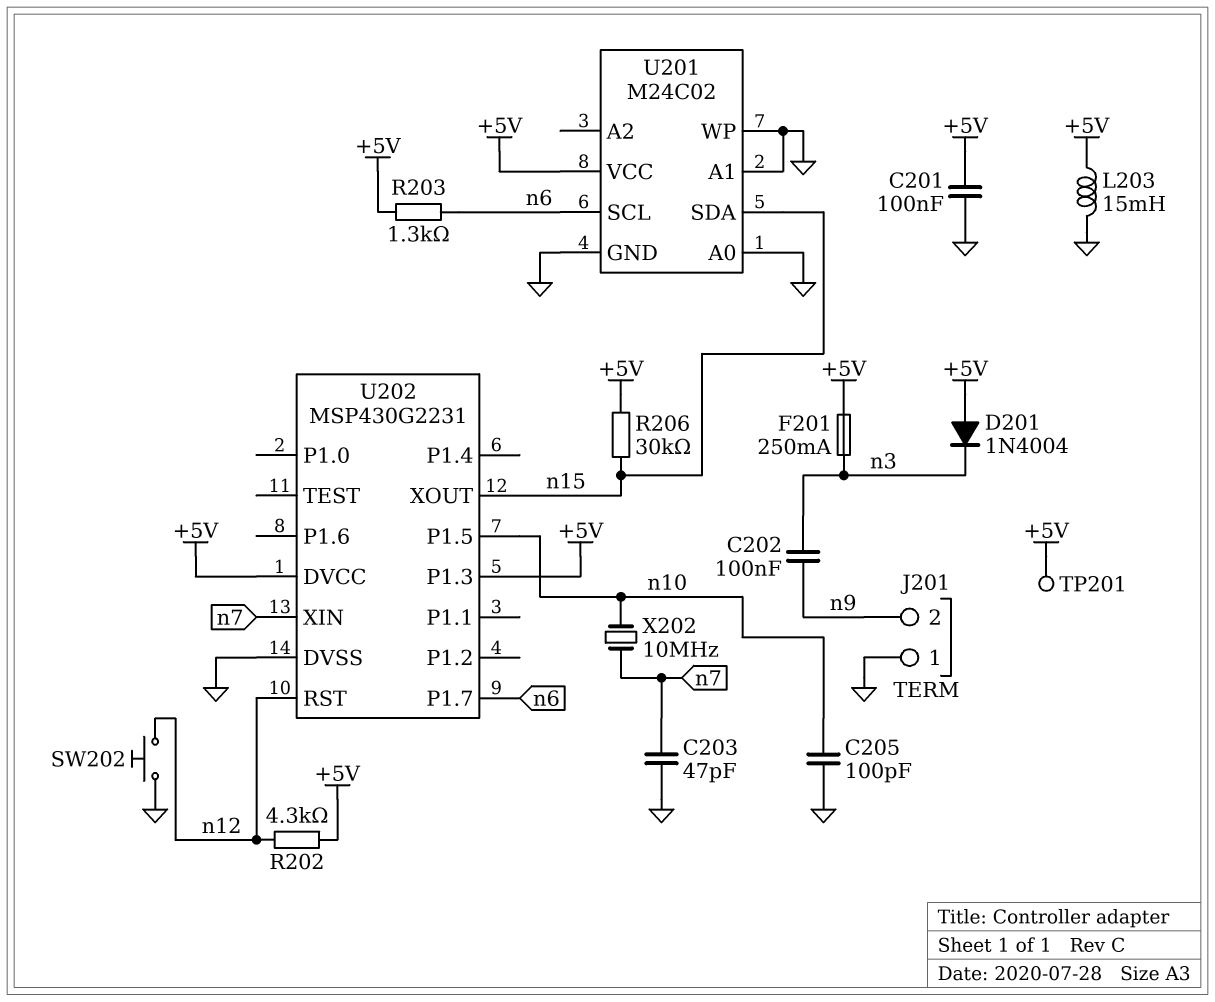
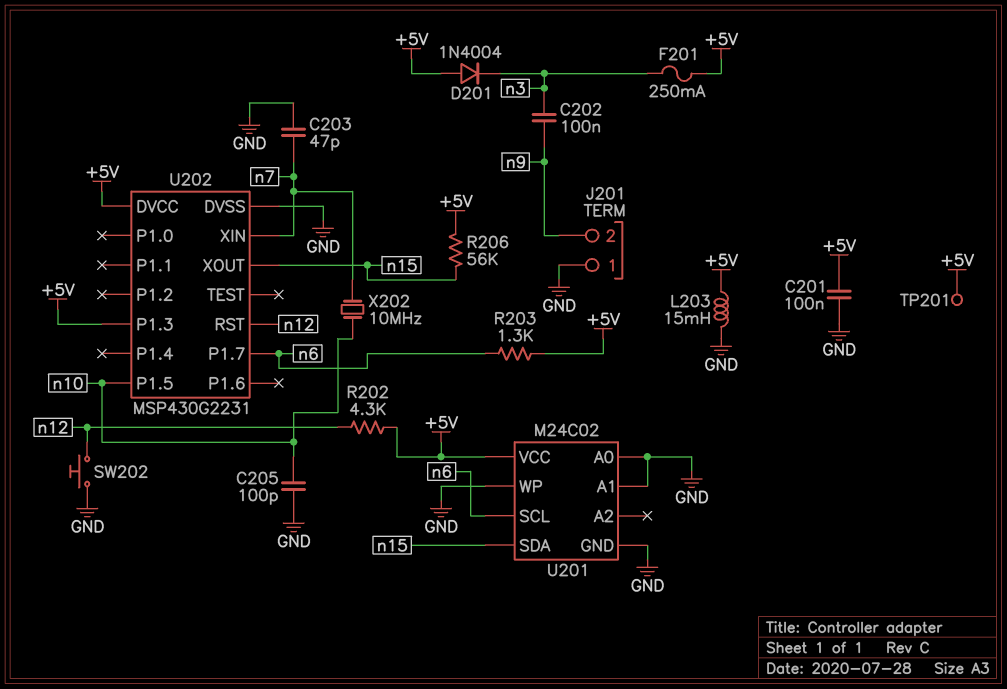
R206: 30k (+5V, n15) -> 56k (+5V, n15)

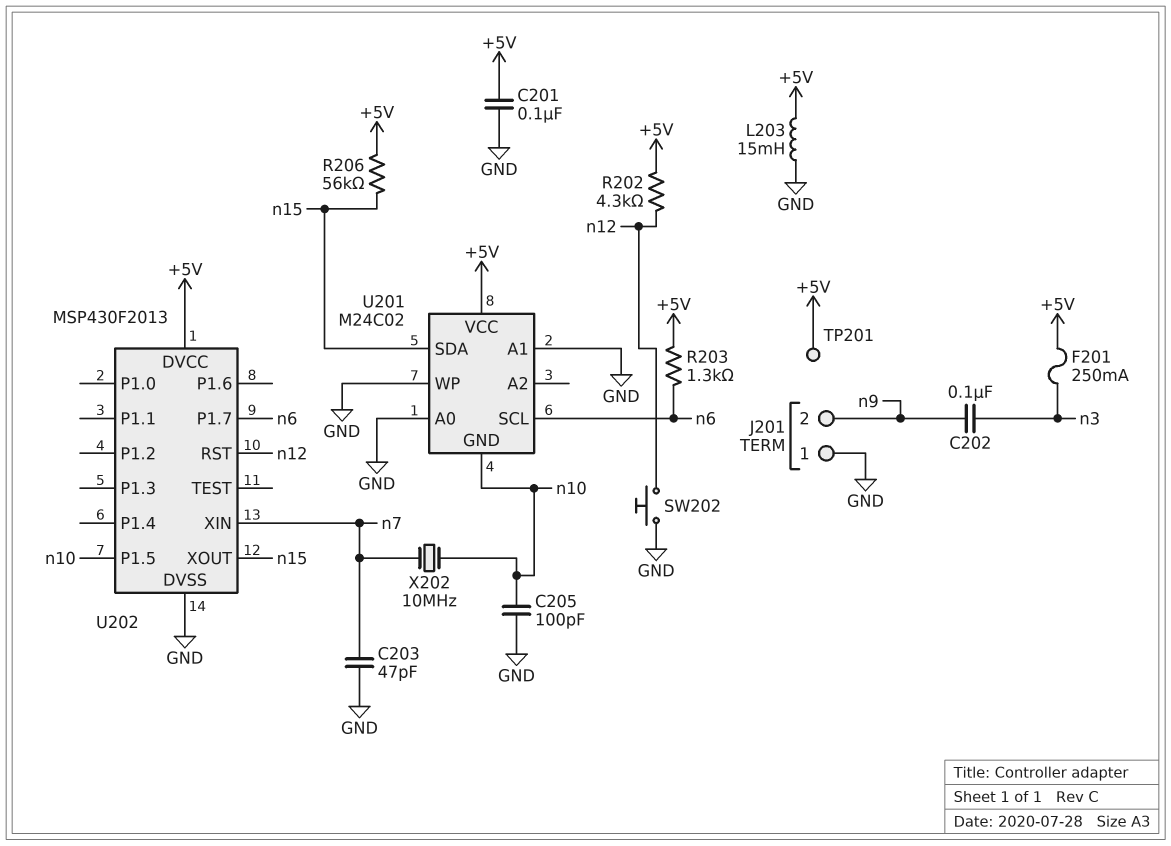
D201: diode 1N4004 (A +5V, K n3) -> none
U201 pin GND: GND -> n10
U202: MSP430G2231 -> MSP430F2013
U202 pin P1.3: +5V -> none

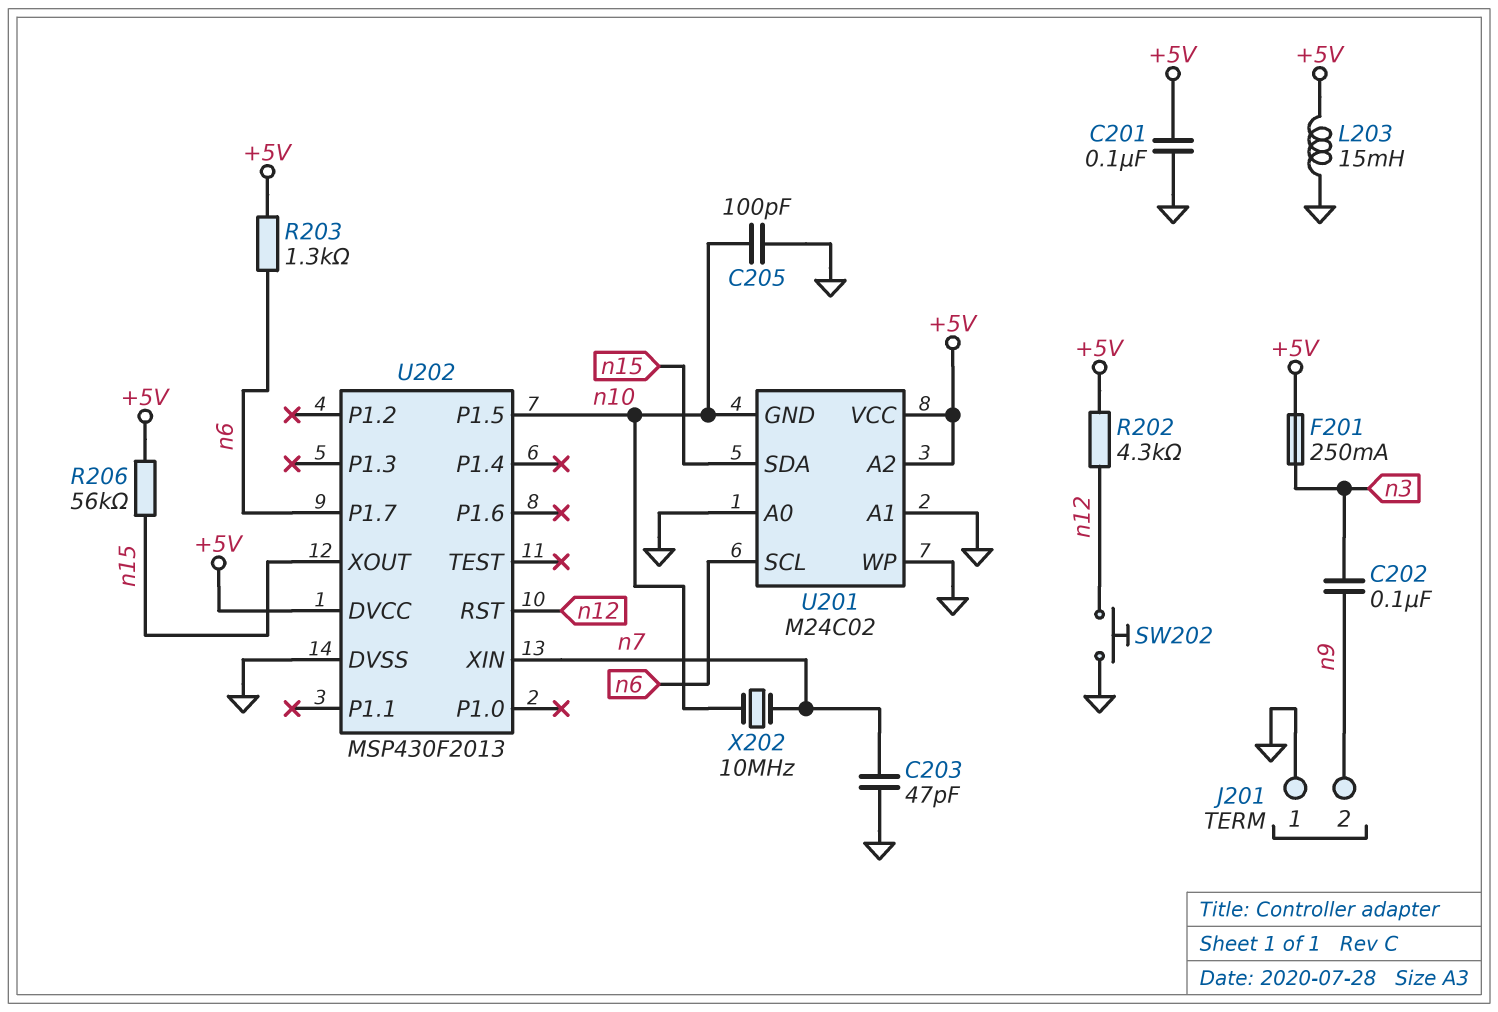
TP201: test point (+5V) -> none
U201 pin A2: none -> +5V

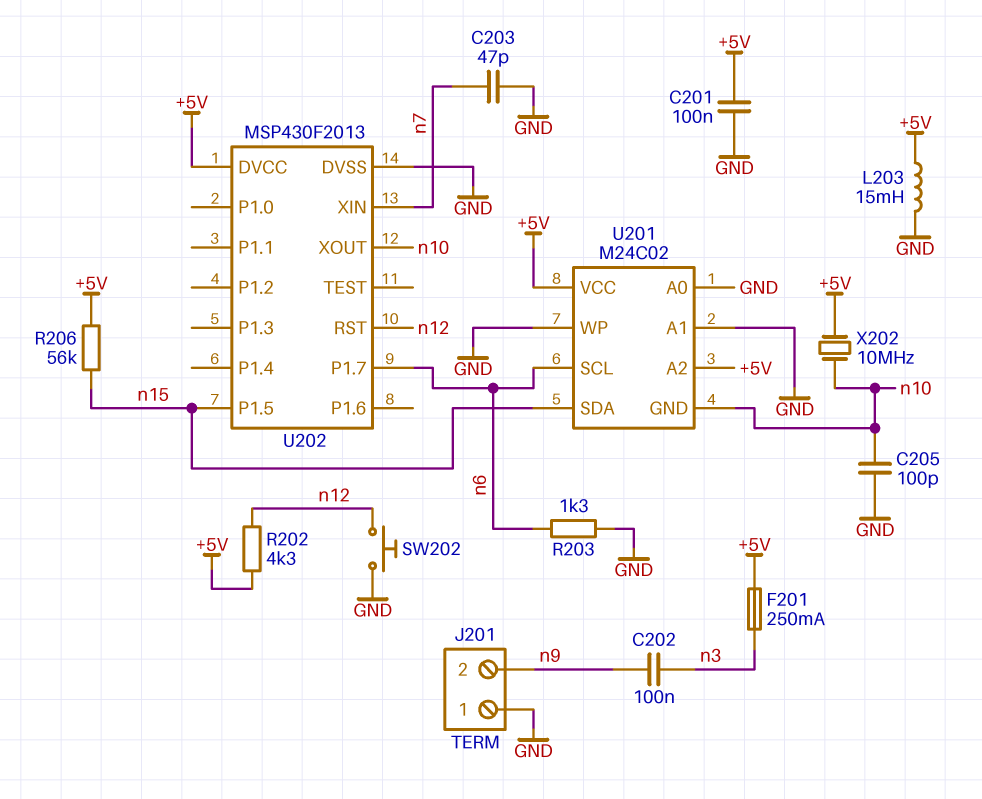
R203: 1.3k (+5V, n6) -> 1.3k (GND, n6)
U202 pin P1.5: n10 -> n15
U202 pin XOUT: n15 -> n10
X202: 10MHz (n7, n10) -> 10MHz (+5V, n10)

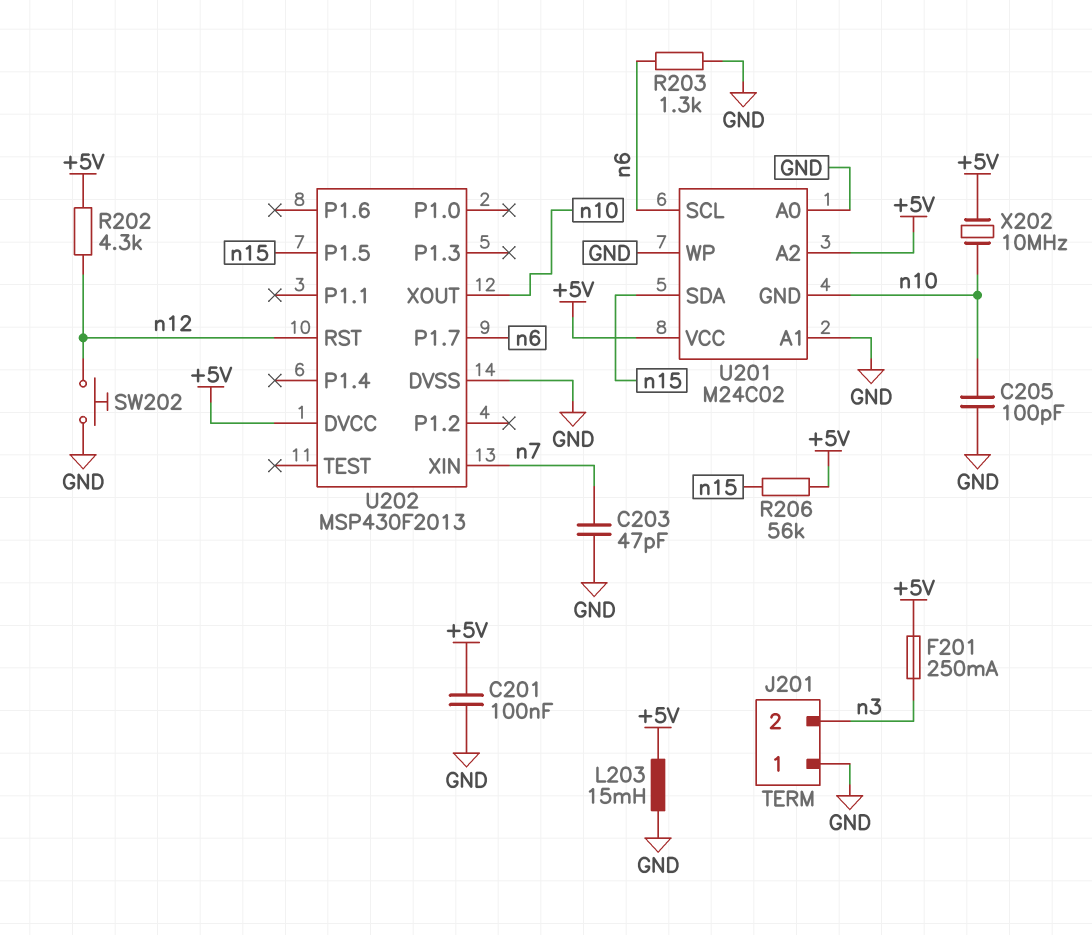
C202: 100nF (n3, n9) -> none
J201 pin 2: n9 -> n3

